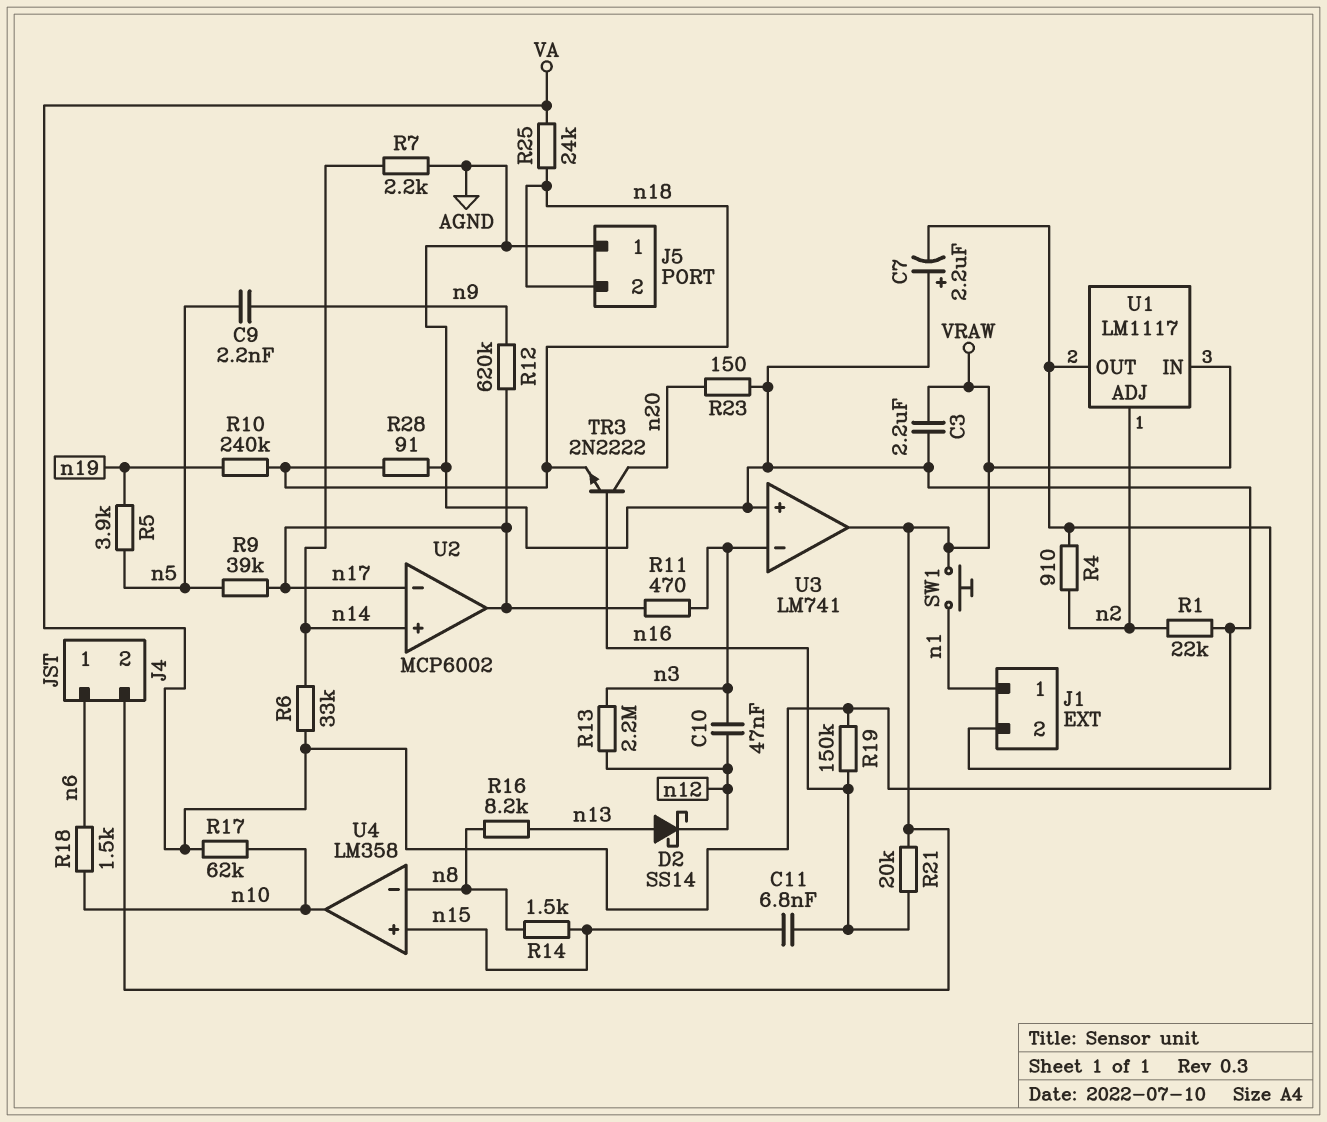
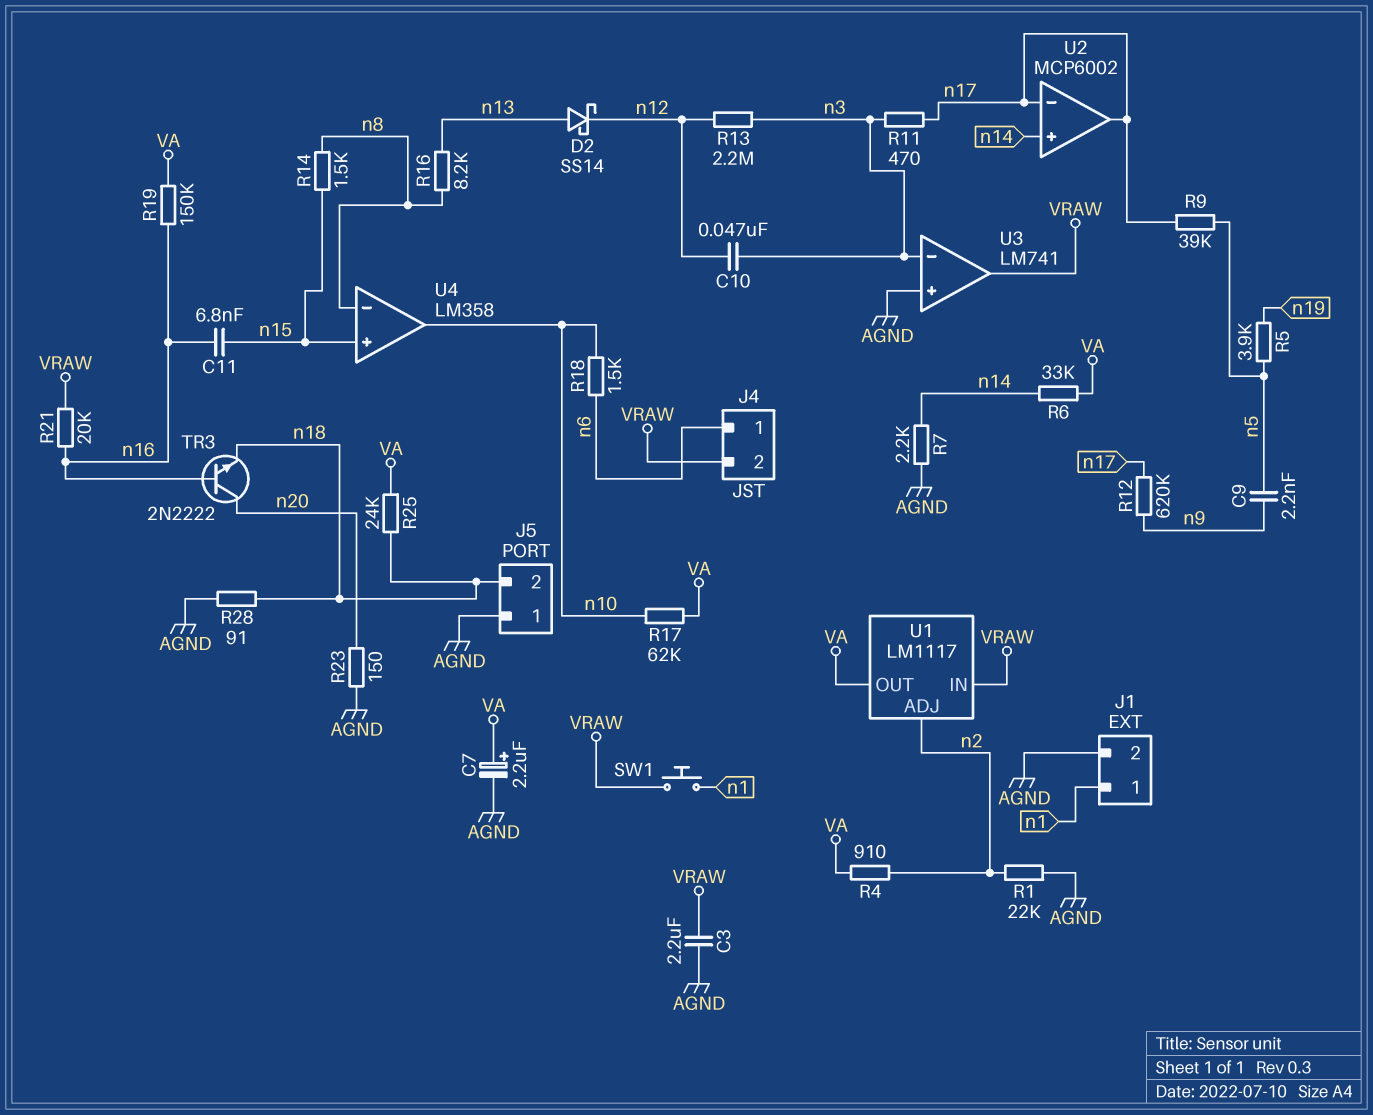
C7: 2.2uF (plus AGND, minus VA) -> 2.2uF (plus VA, minus AGND)
R10: 240k (n18, n19) -> none

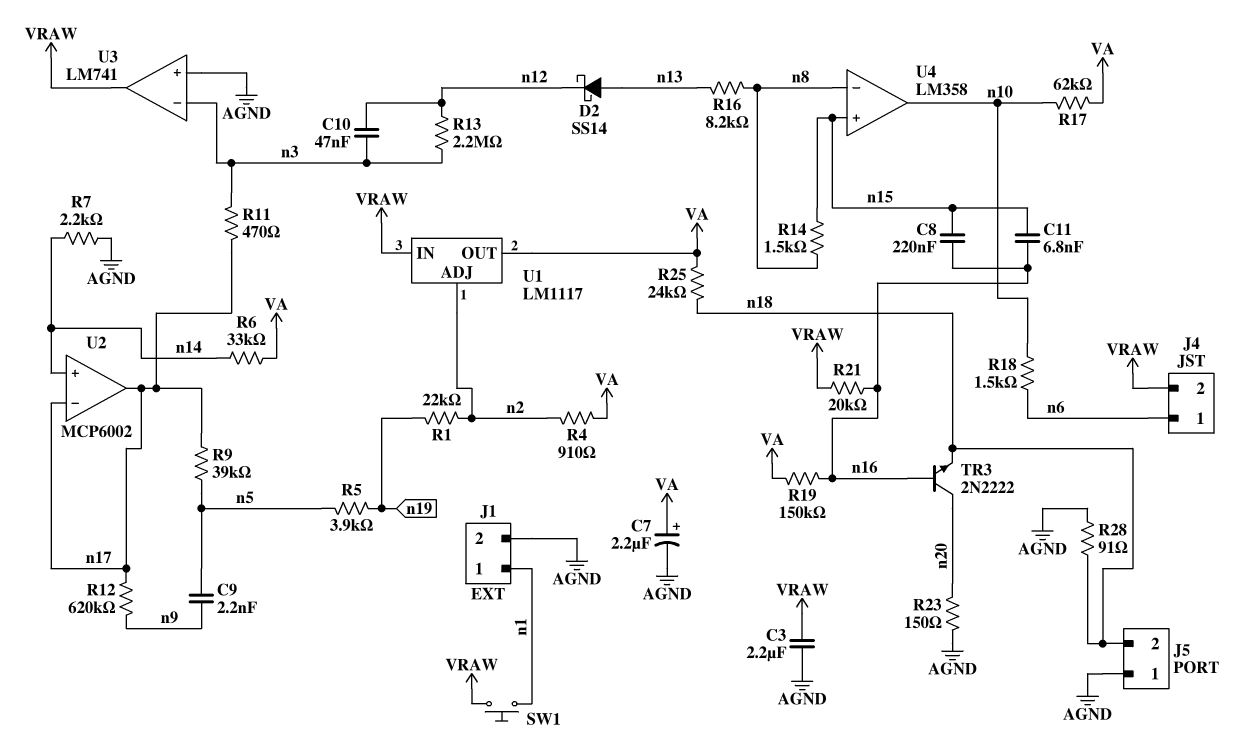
C8: none -> 220nF (n15, n16)
R1: 22k (AGND, n2) -> 22k (n2, n19)

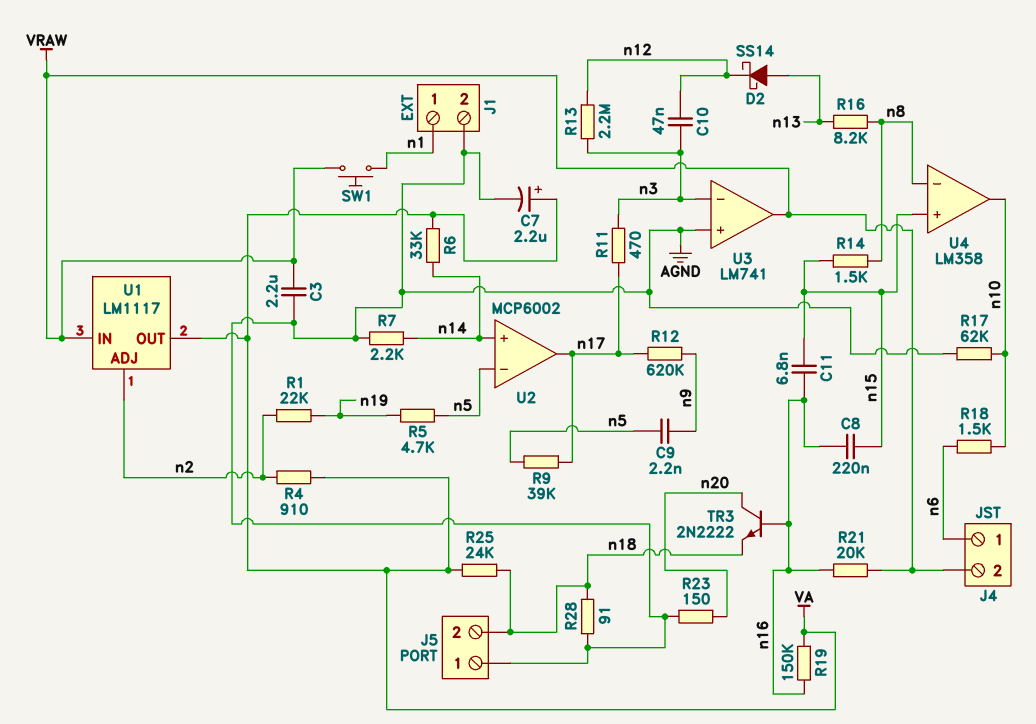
R5: 3.9k (n5, n19) -> 4.7k (n5, n19)
R17: 62k (VA, n10) -> 62k (AGND, n10)
U2 pin in-: n17 -> n5

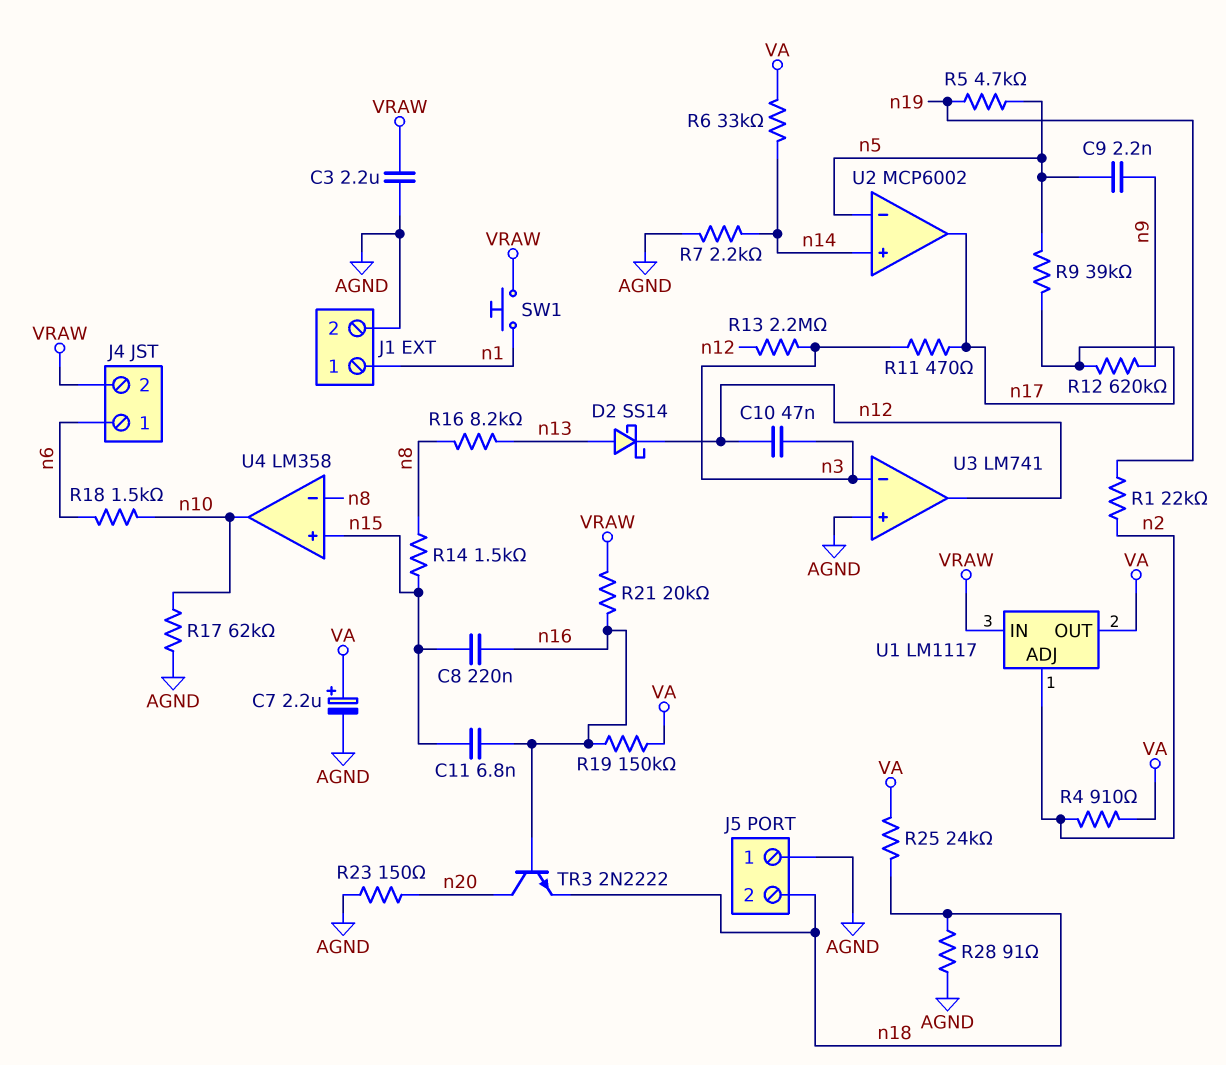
U3 pin out: VRAW -> n12

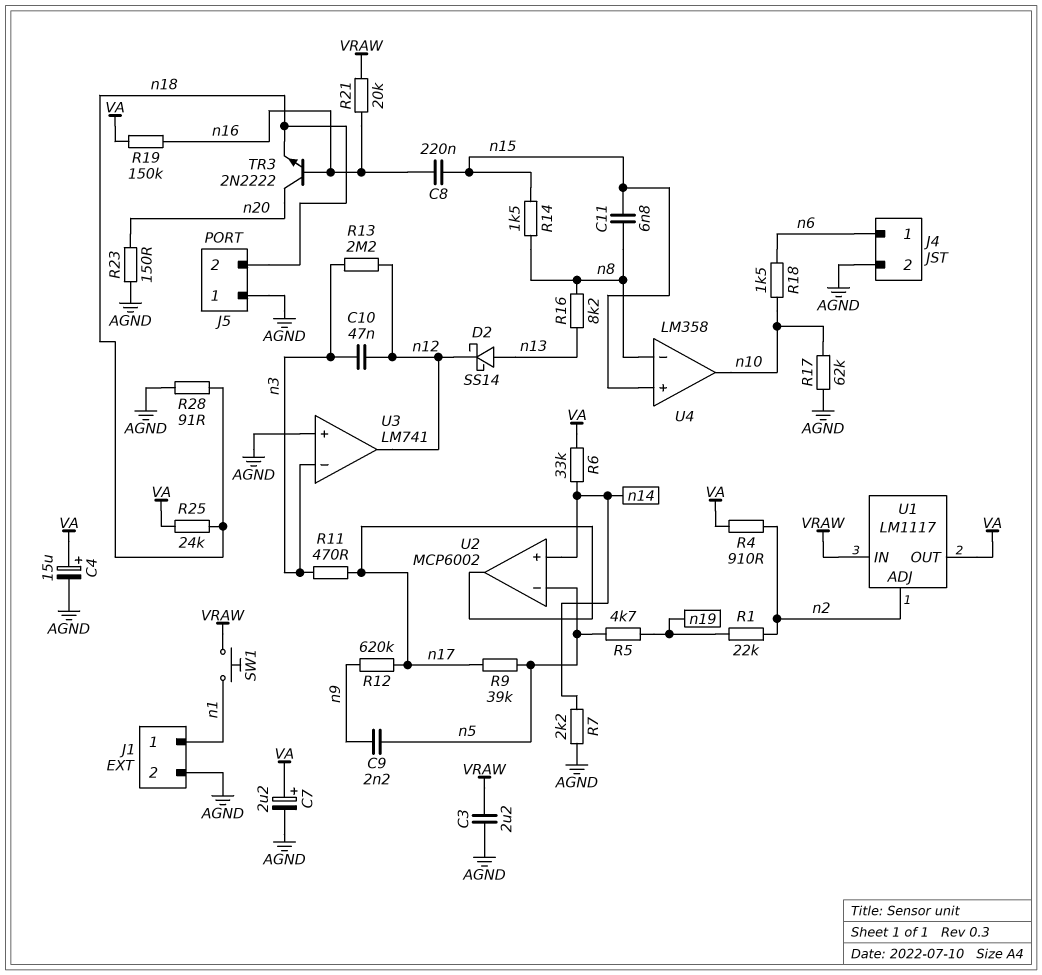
C4: none -> 15uF (plus VA, minus AGND)
C11: 6.8nF (n15, n16) -> 6.8nF (n8, n15)
J4 pin 2: VRAW -> AGND

